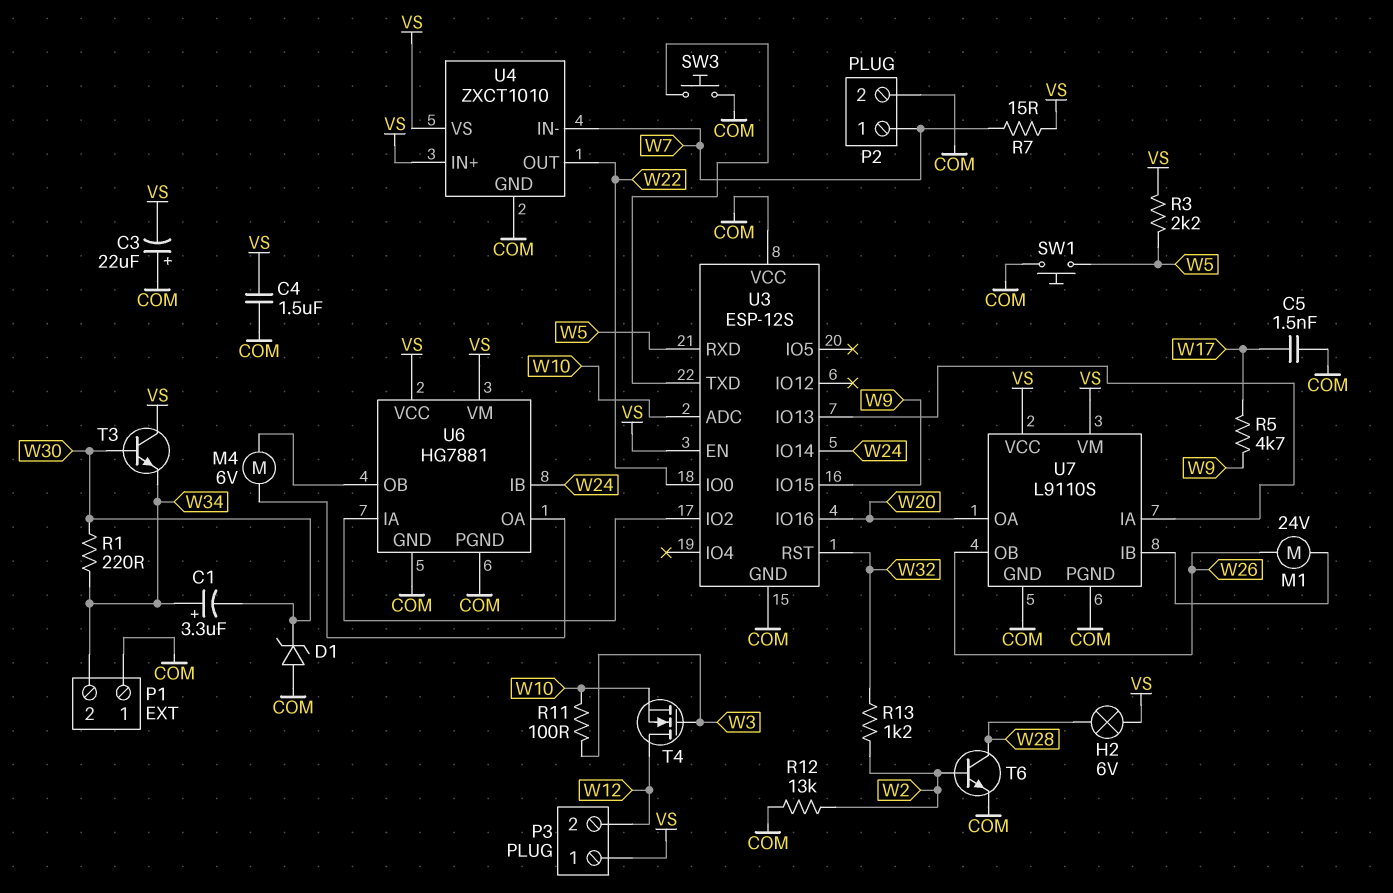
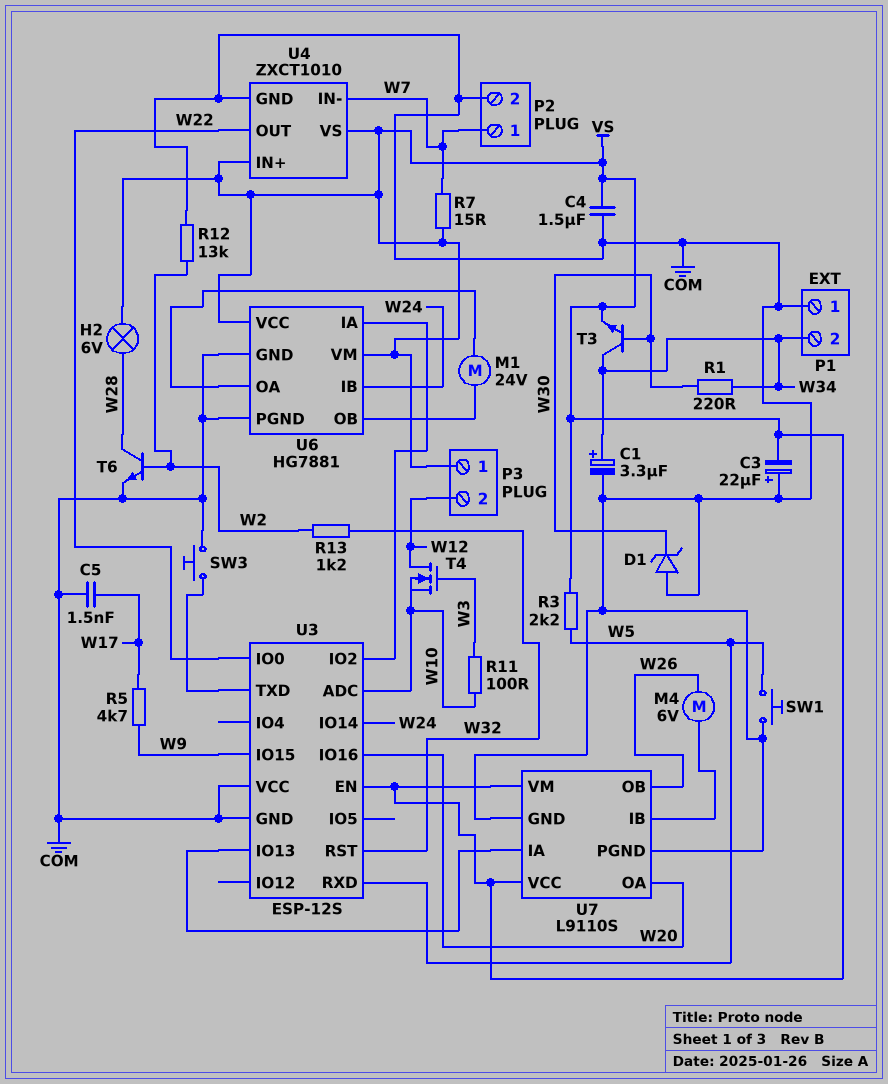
C1: 3.3uF (plus W34, minus W30) -> 3.3uF (plus W34, minus COM)
M1: motor 24V (U7/IB, W26) -> motor 24V (U6/OA, U6/OB)
M4: motor 6V (U6/OA, U6/OB) -> motor 6V (U7/IB, W26)
T3: NPN (B W30, C VS, E W34) -> NPN (B W30, C W34, E VS)

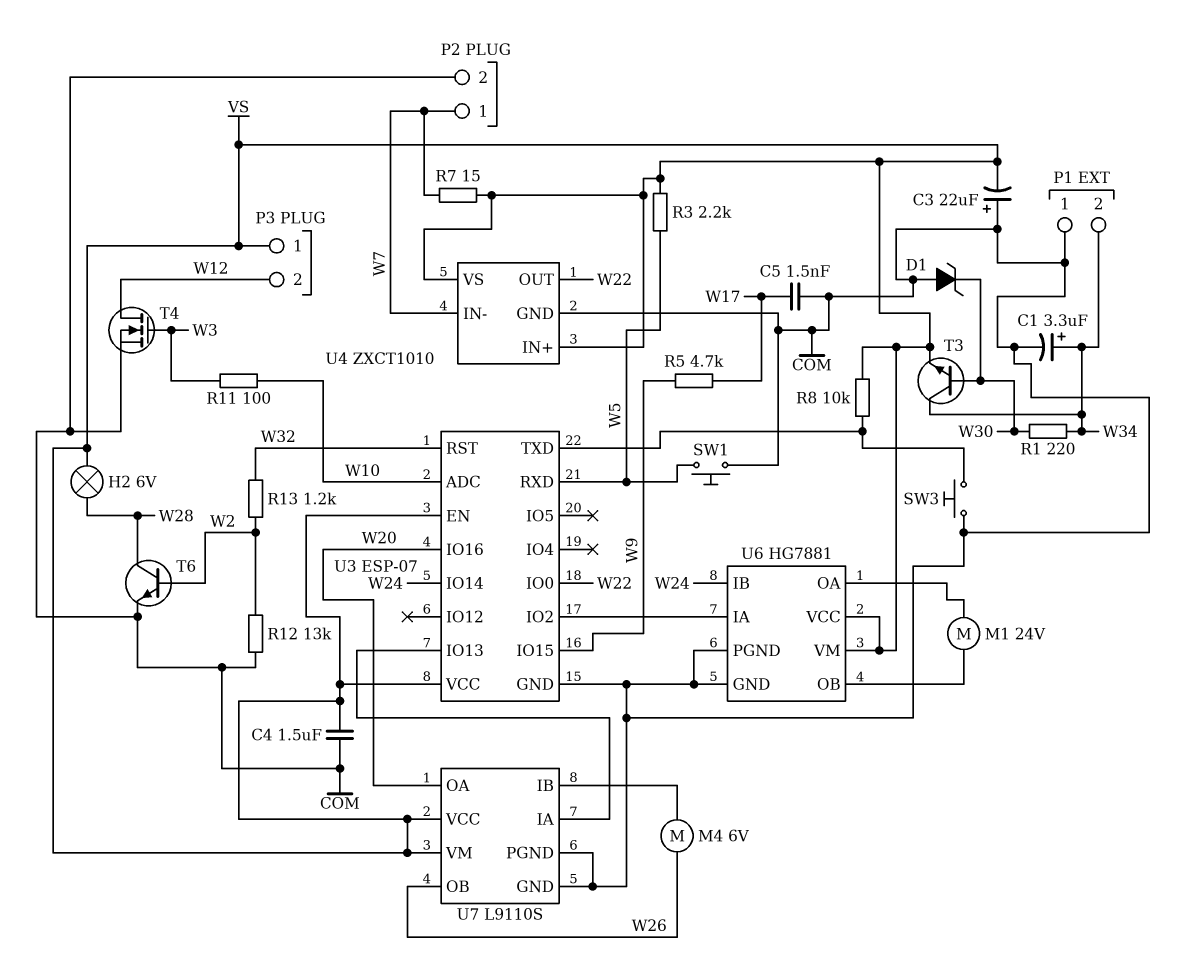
R8: none -> 10k (U3/TXD, VS)
T4: NMOS (G W3, D W12, S W10) -> NMOS (G W3, D W12, S COM)
U3: ESP-12S -> ESP-07
U3 pin VCC: COM -> VS

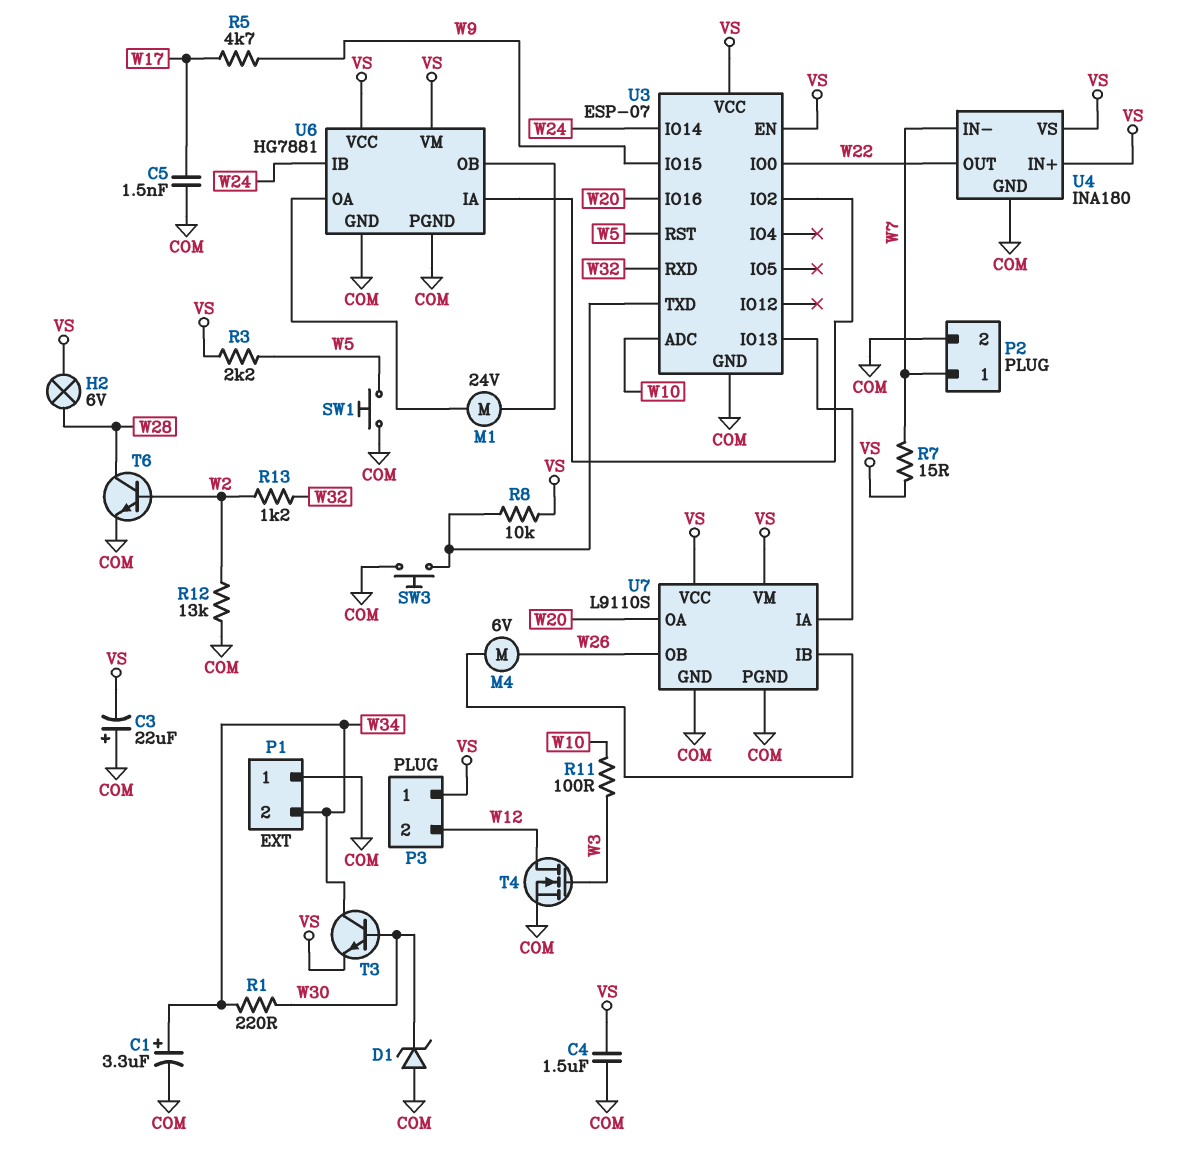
U3 pin RST: W32 -> W5
U3 pin RXD: W5 -> W32
U4: ZXCT1010 -> INA180

